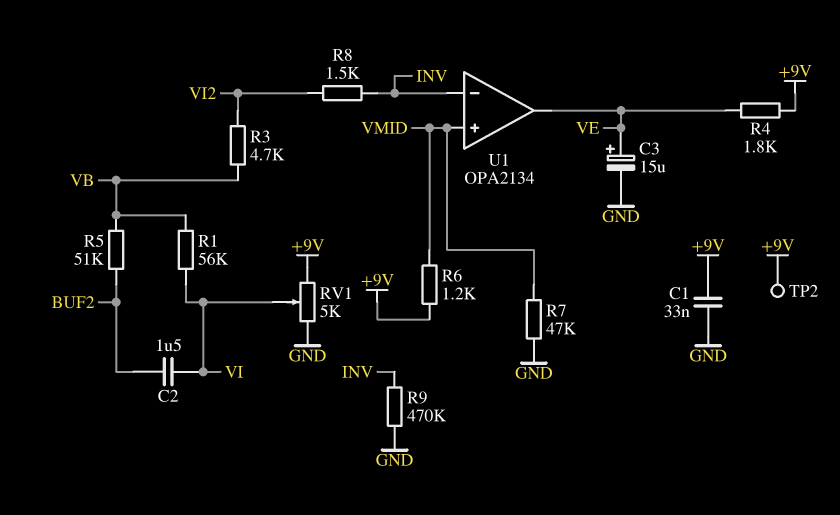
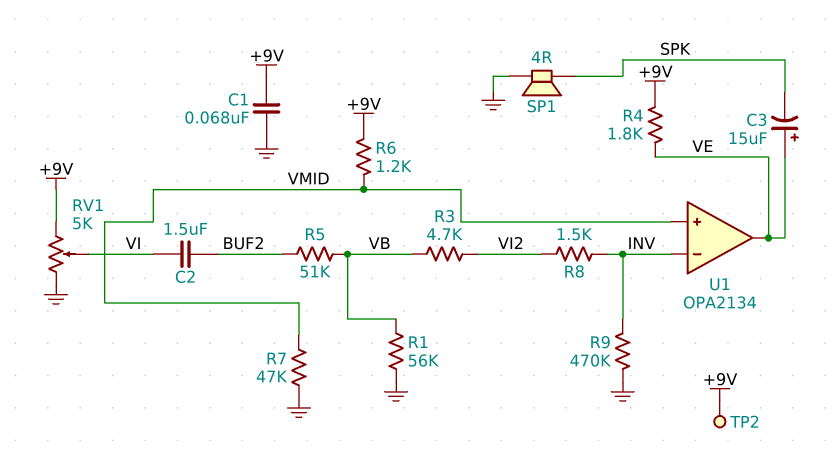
C1: 33nF (+9V, GND) -> 68nF (+9V, GND)
C3: 15uF (plus VE, minus GND) -> 15uF (plus VE, minus SPK)
R1: 56k (VB, VI) -> 56k (GND, VB)
SP1: none -> speaker 4R (GND, SPK)

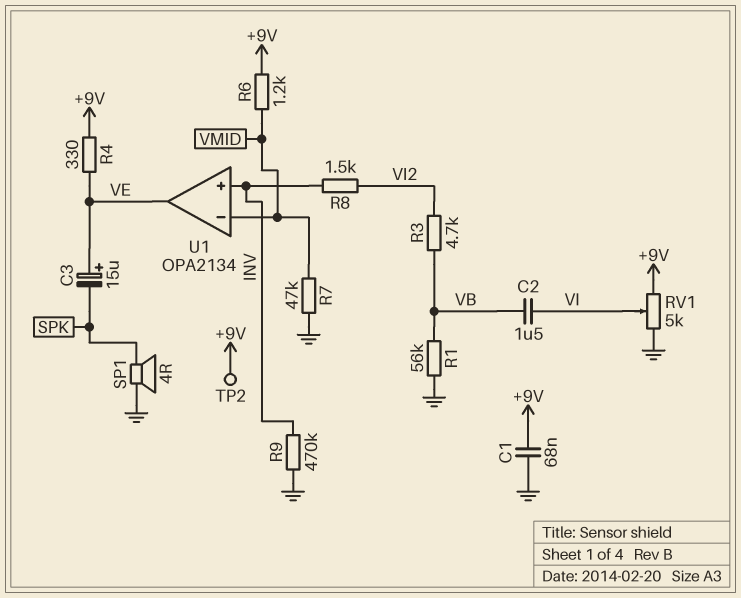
C2: 1.5uF (BUF2, VI) -> 1.5uF (VB, VI)
R4: 1.8k (+9V, VE) -> 330 (+9V, VE)
R5: 51k (BUF2, VB) -> none
U1 pin in+: VMID -> INV
U1 pin in-: INV -> VMID

